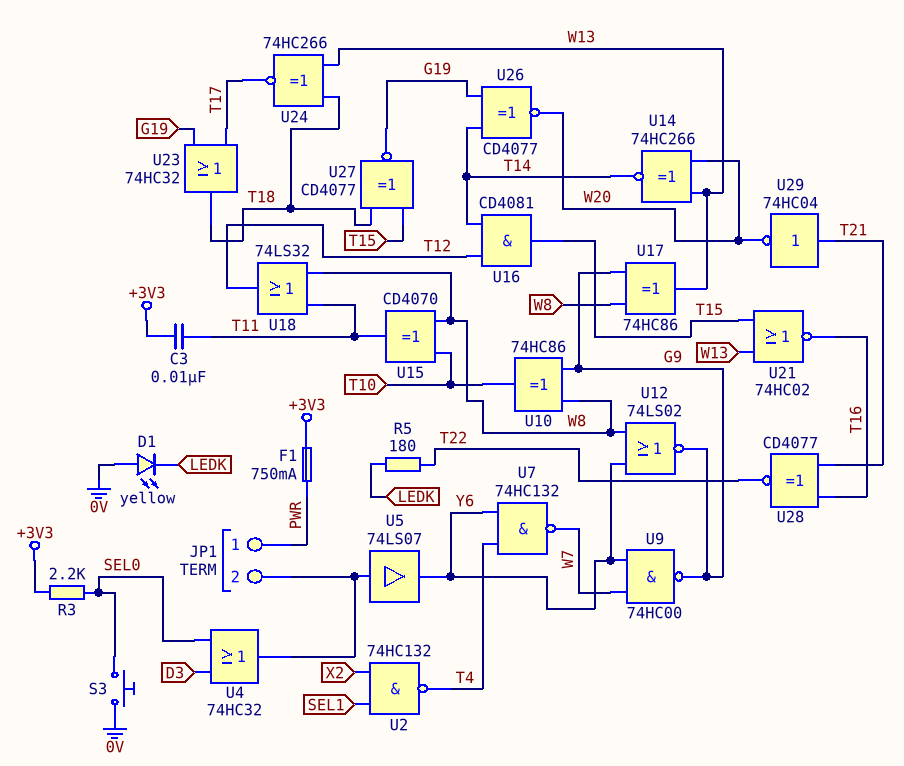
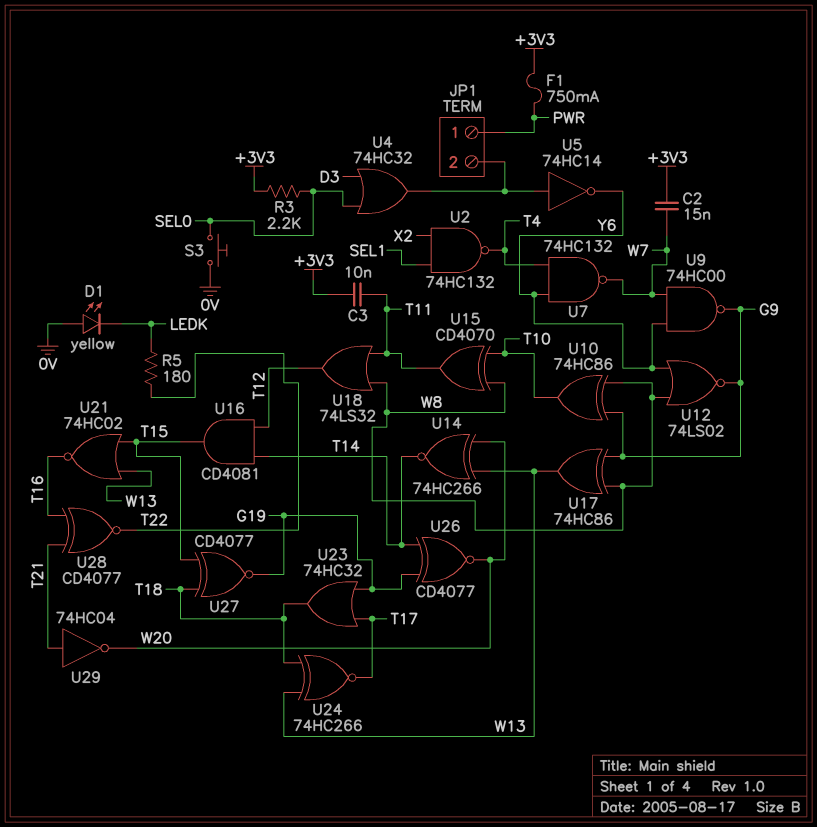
C2: none -> 15nF (+3V3, W7)
U5: buffer 74LS07 (in JP1/2, out Y6) -> NOT 74HC14 (in JP1/2, out Y6)

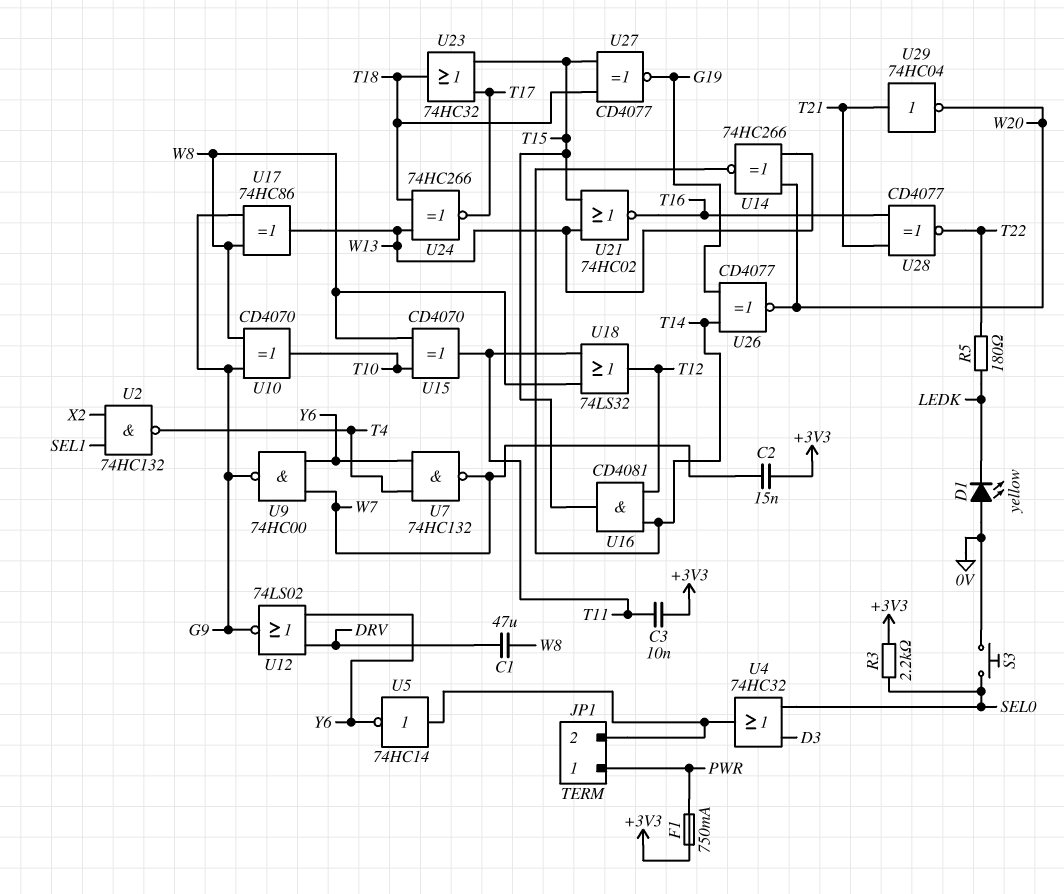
C1: none -> 47uF (DRV, W8)
U10: XOR 74HC86 (in G9, in W8, out T10) -> XOR CD4070 (in G9, in W8, out T10)
U12: NOR 74LS02 (in W8, in Y6, out G9) -> NOR 74LS02 (in DRV, in Y6, out G9)
U23: OR 74HC32 (in G19, in T17, out T18) -> OR 74HC32 (in T15, in T17, out T18)

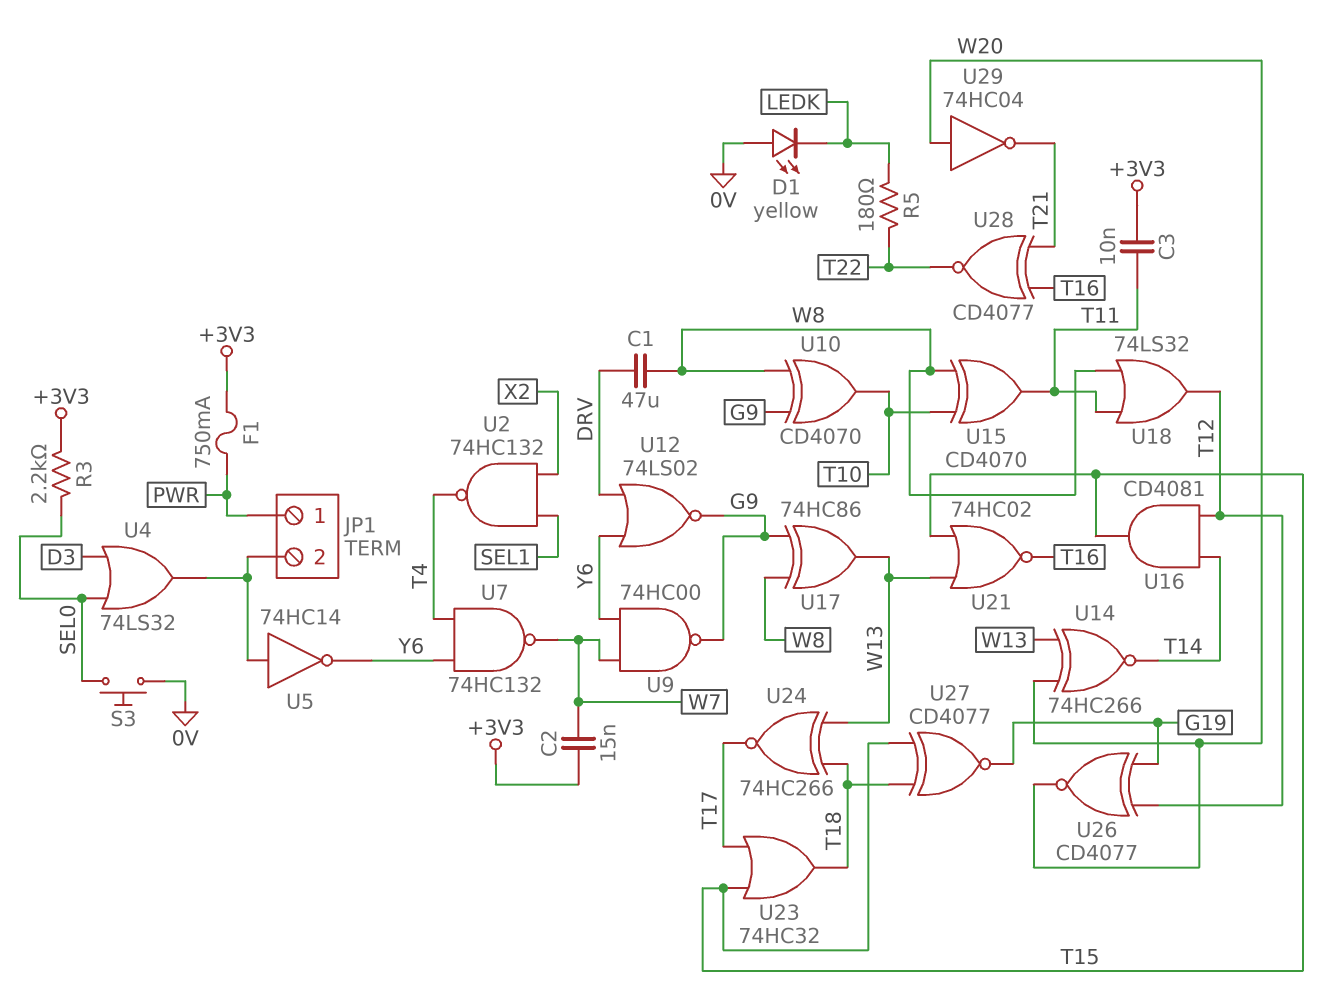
U4: OR 74HC32 (in D3, in SEL0, out JP1/2) -> OR 74LS32 (in D3, in SEL0, out JP1/2)
U26: XNOR CD4077 (in G19, in T14, out W20) -> XNOR CD4077 (in G19, in T12, out W20)
U29: NOT 74HC04 (in T21, out W20) -> NOT 74HC04 (in W20, out T21)

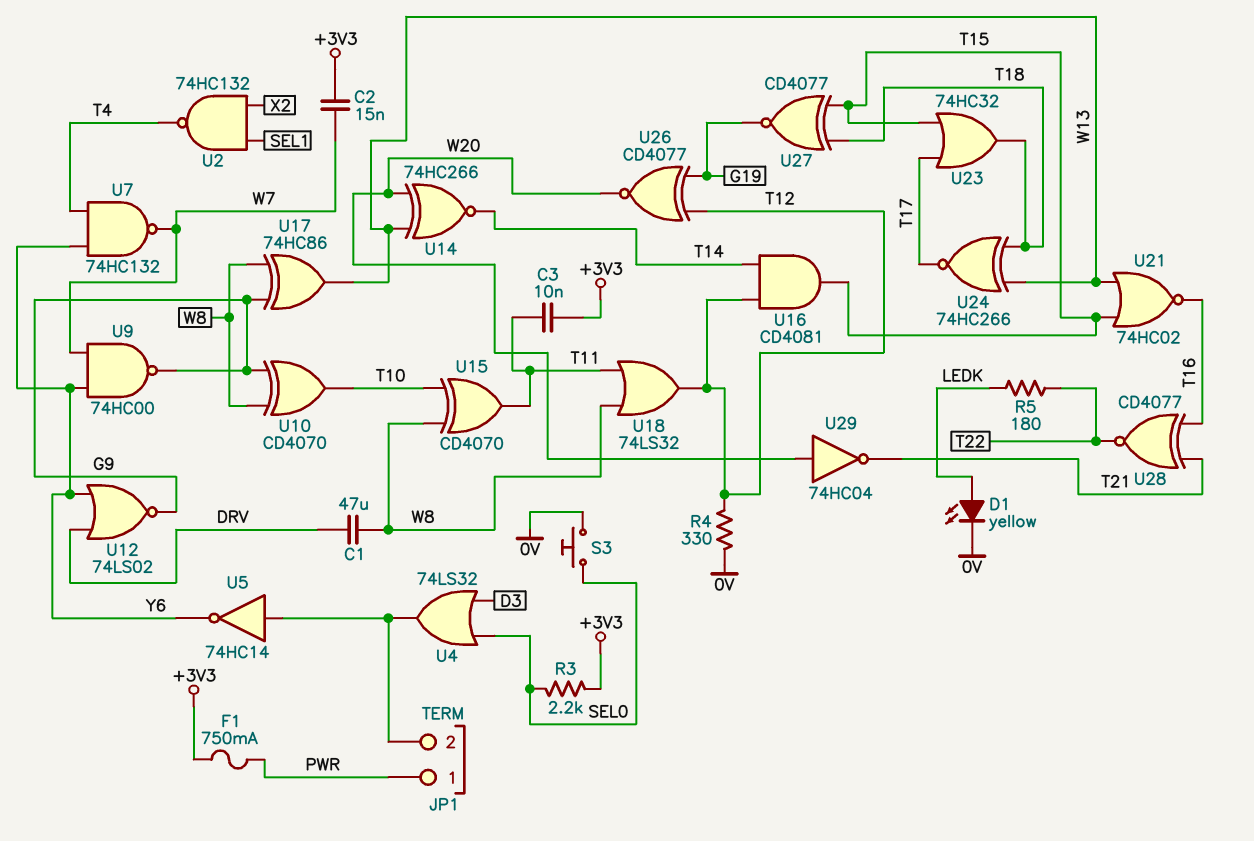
D1: LED yellow (A 0V, K LEDK) -> LED yellow (A LEDK, K 0V)
R4: none -> 330 (0V, T12)

